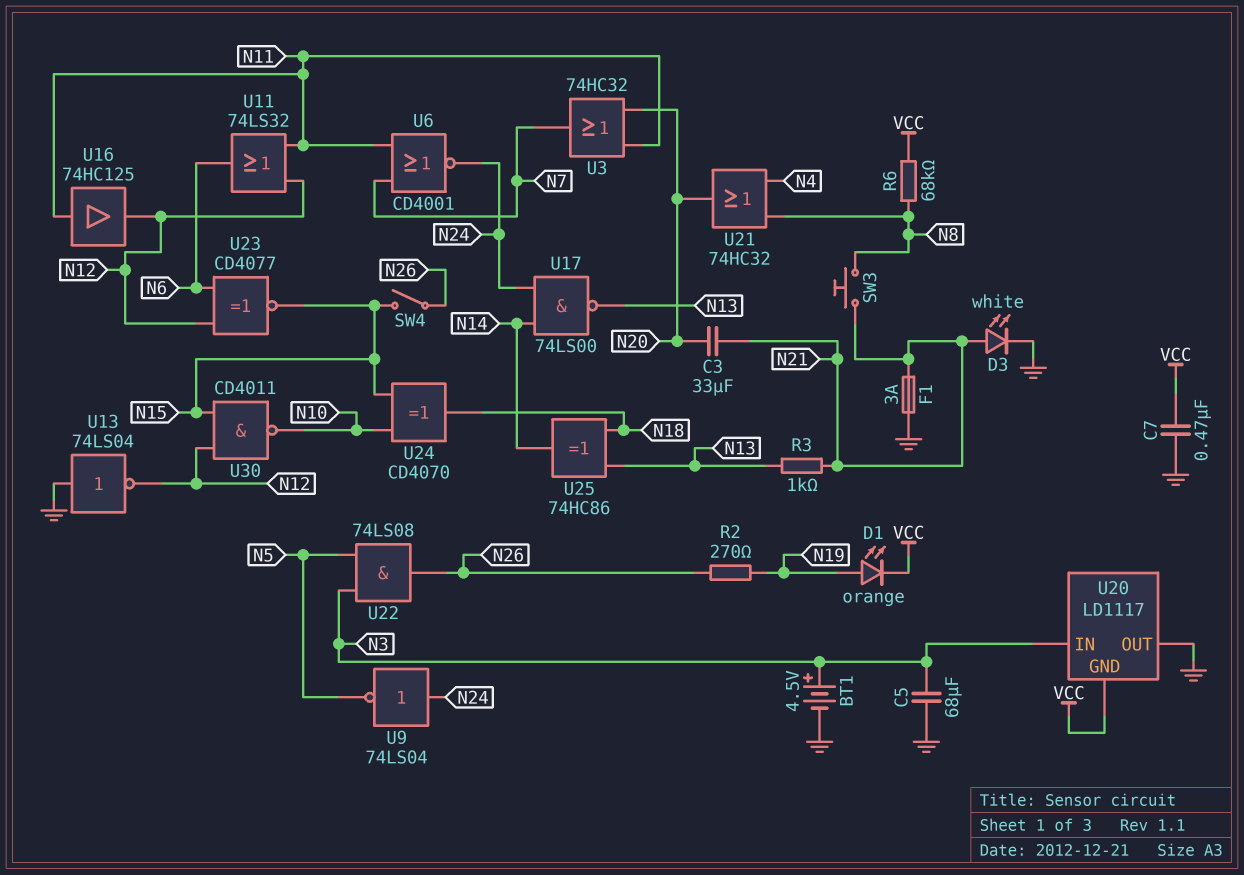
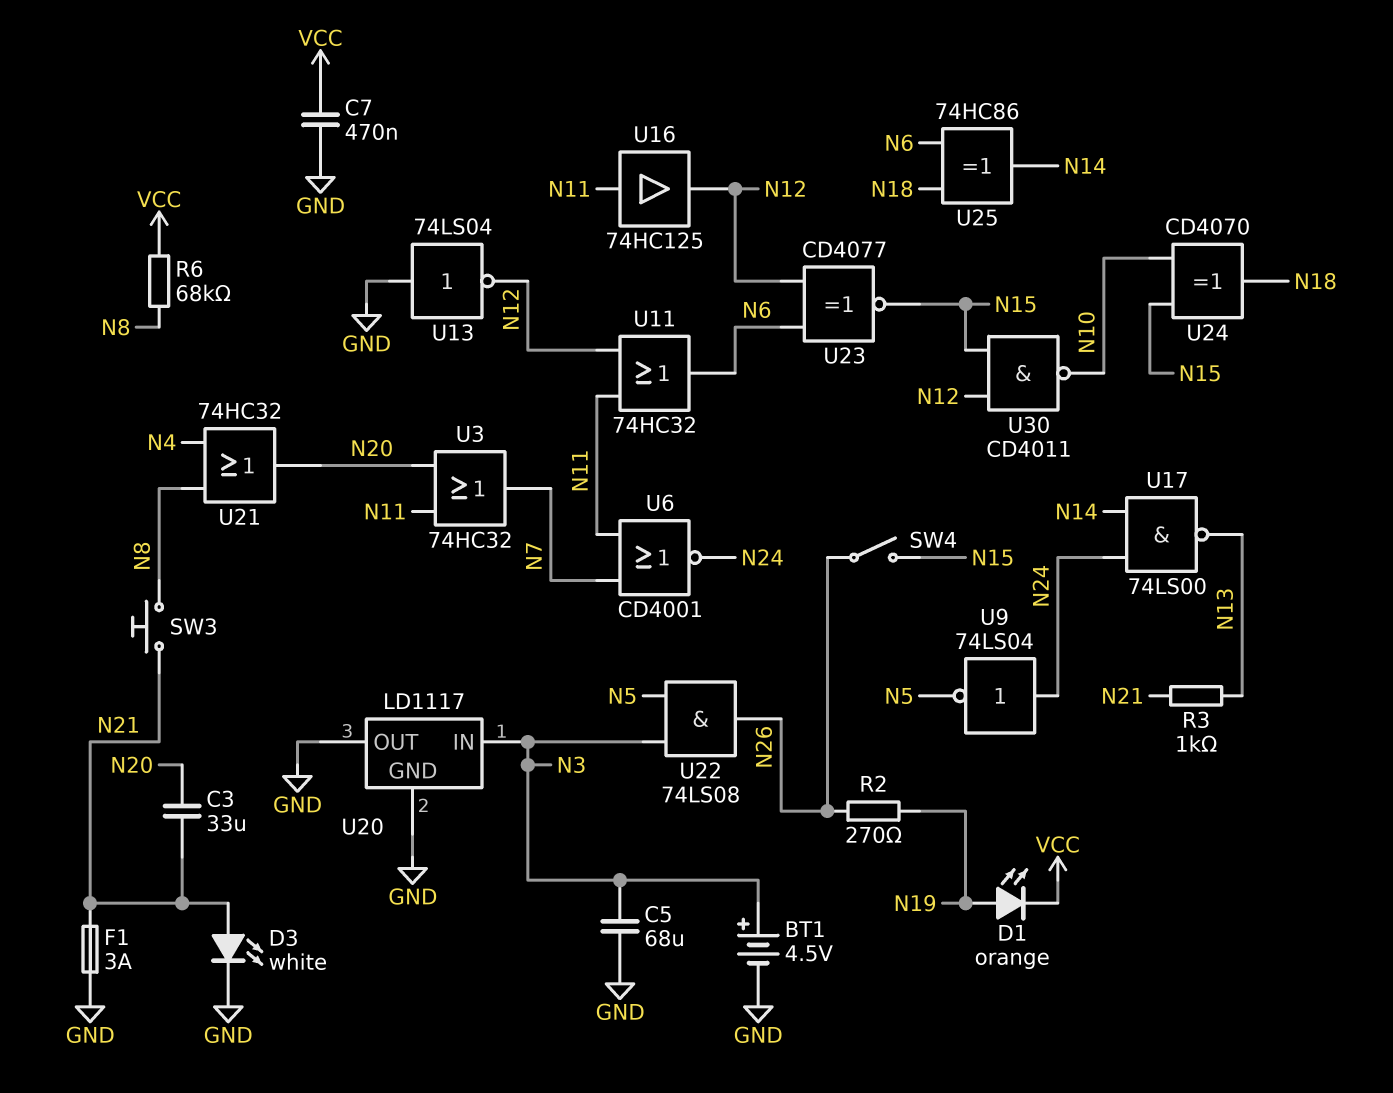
U11: OR 74LS32 (in N11, in N12, out N6) -> OR 74HC32 (in N11, in N12, out N6)
U20 pin GND: VCC -> GND
U25: XOR 74HC86 (in N13, in N18, out N14) -> XOR 74HC86 (in N6, in N18, out N14)

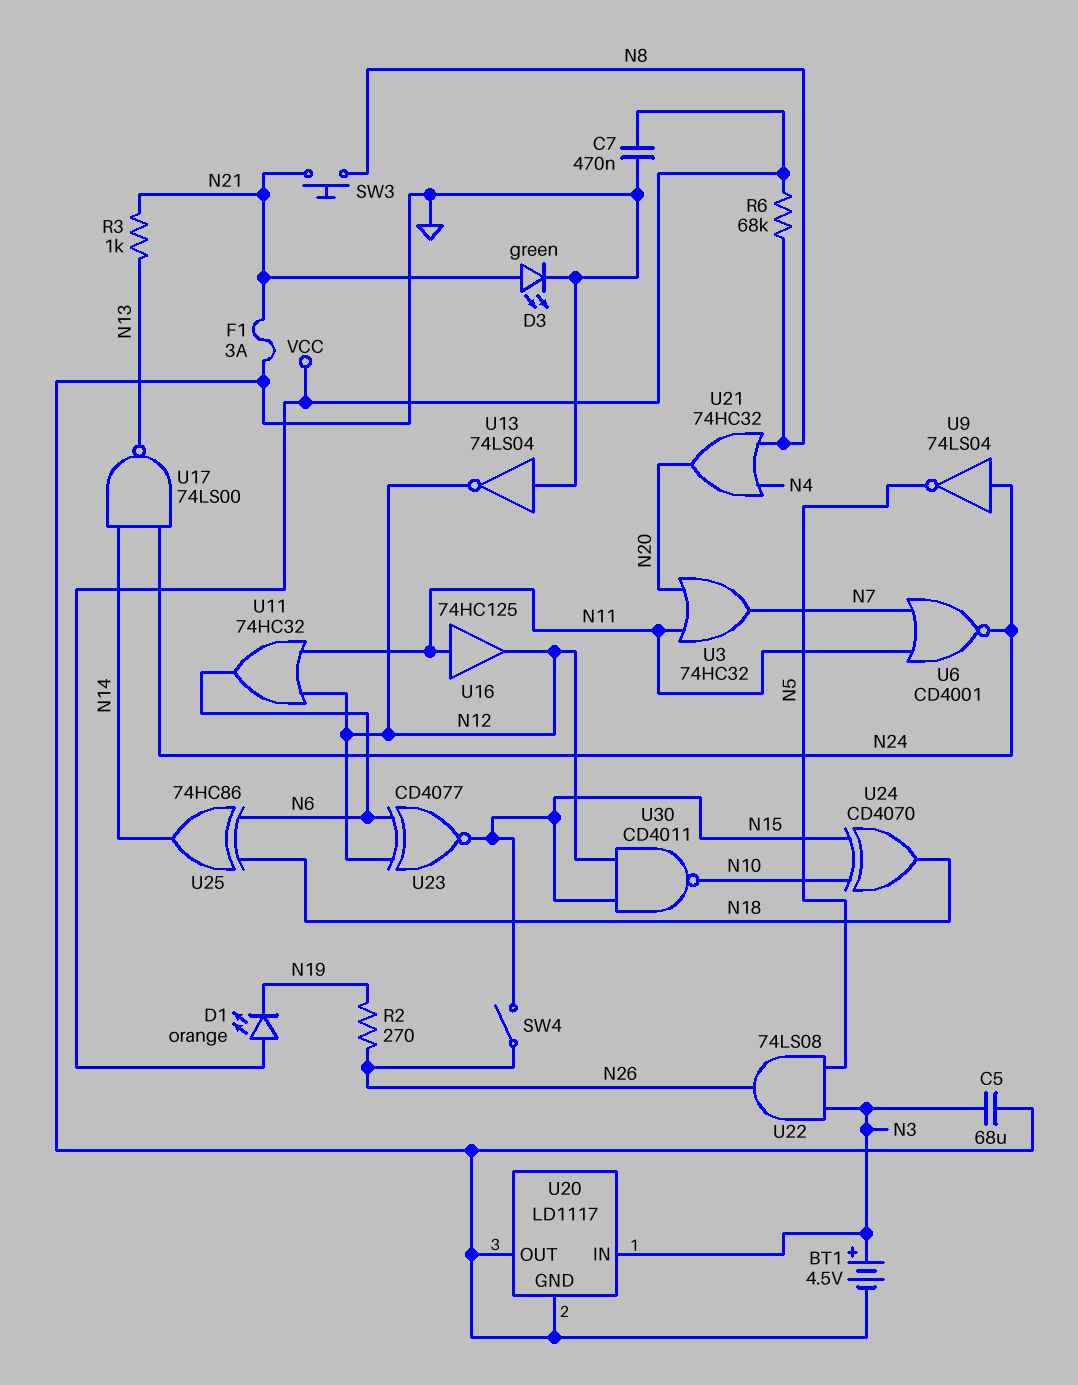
C3: 33uF (N20, N21) -> none
D1: LED orange (A N19, K VCC) -> LED orange (A VCC, K N19)
D3: LED white (A N21, K GND) -> LED green (A N21, K GND)

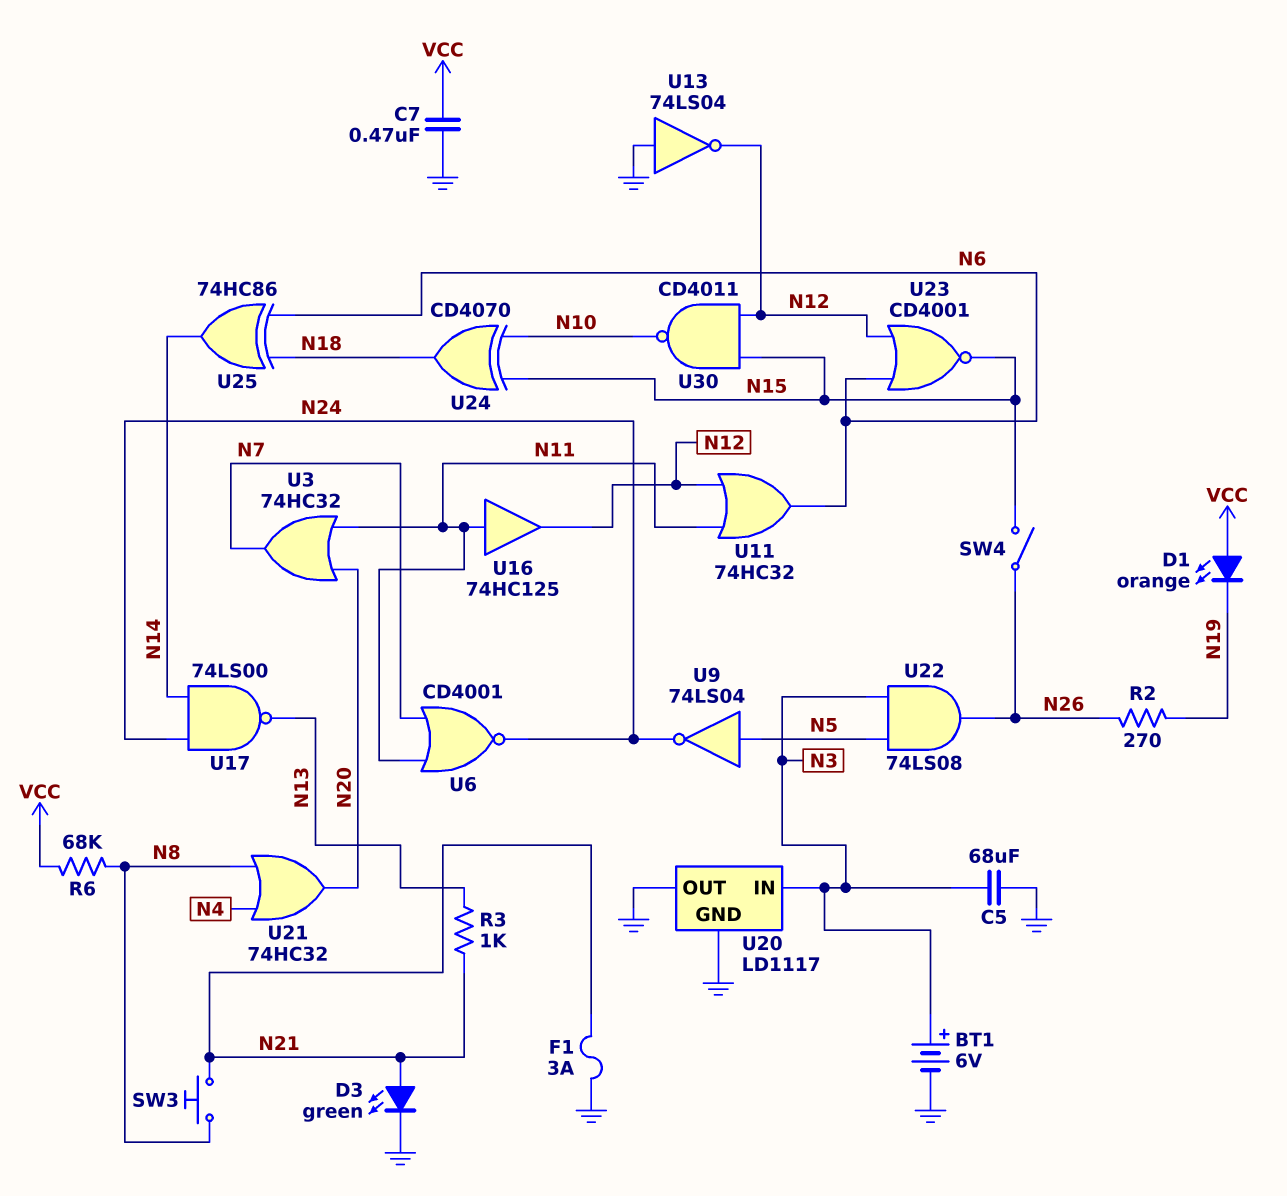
BT1: 4.5V (plus N3, minus GND) -> 6V (plus N3, minus GND)
U9: NOT 74LS04 (in N24, out N5) -> NOT 74LS04 (in N5, out N24)
U23: XNOR CD4077 (in N6, in N12, out N15) -> NOR CD4001 (in N6, in N12, out N15)

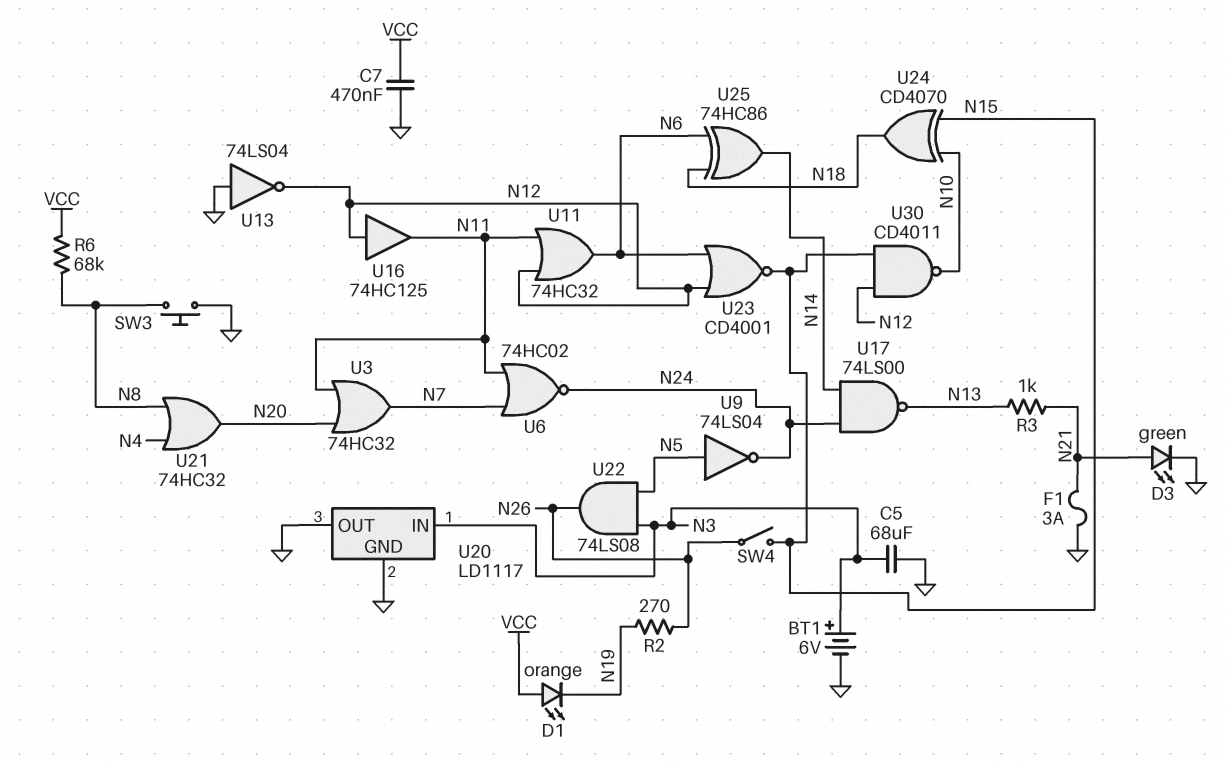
SW3: button (N8, N21) -> button (GND, N8)
U6: NOR CD4001 (in N7, in N11, out N24) -> NOR 74HC02 (in N7, in N11, out N24)
U16: buffer 74HC125 (in N11, out N12) -> buffer 74HC125 (in N12, out N11)

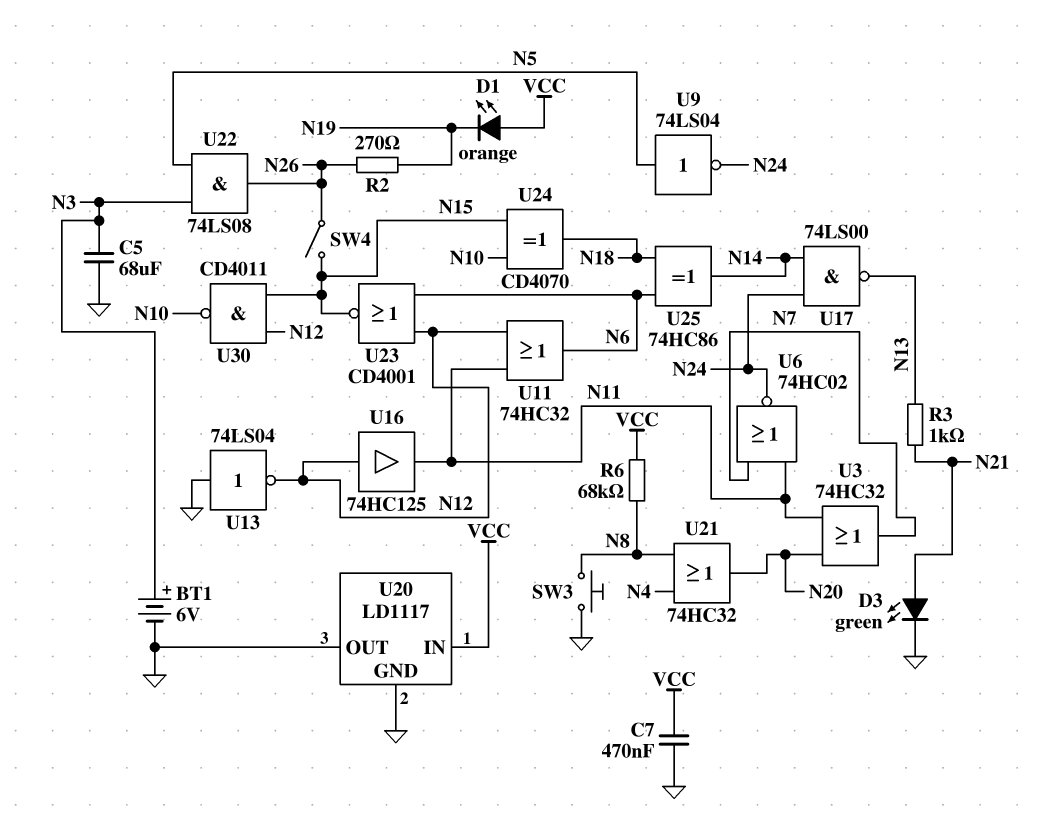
F1: 3A (GND, N21) -> none
U20 pin IN: N3 -> VCC

